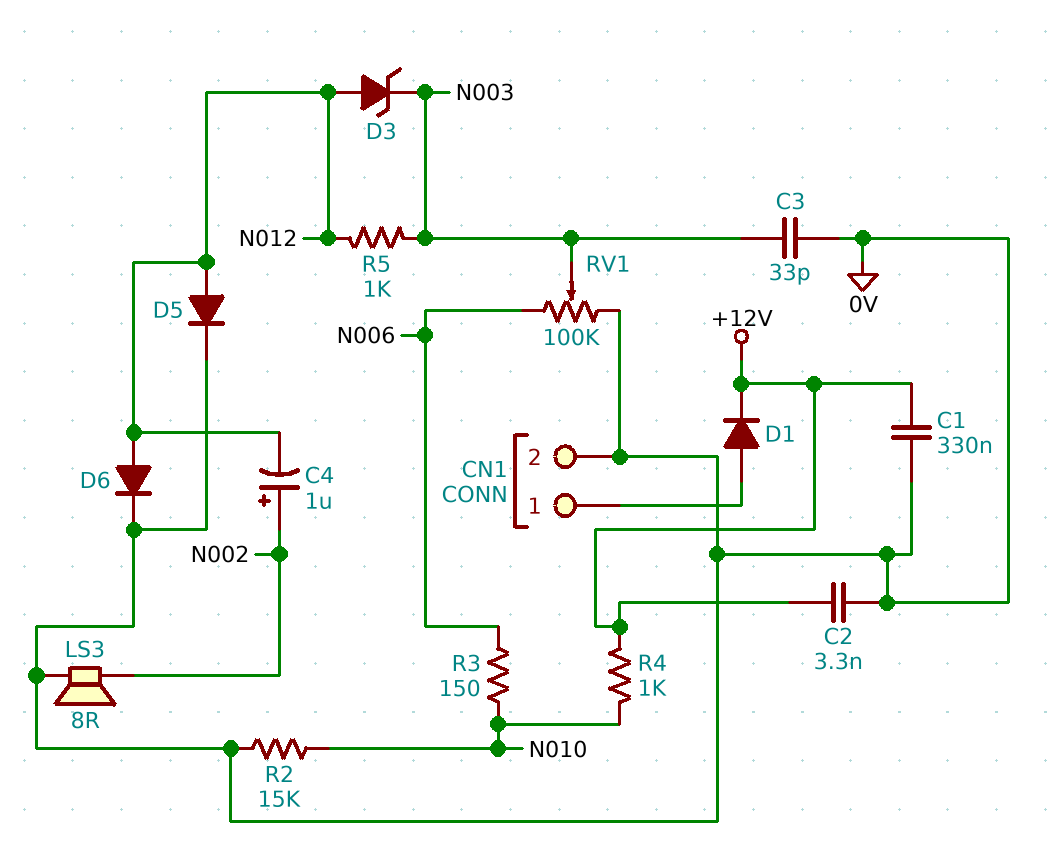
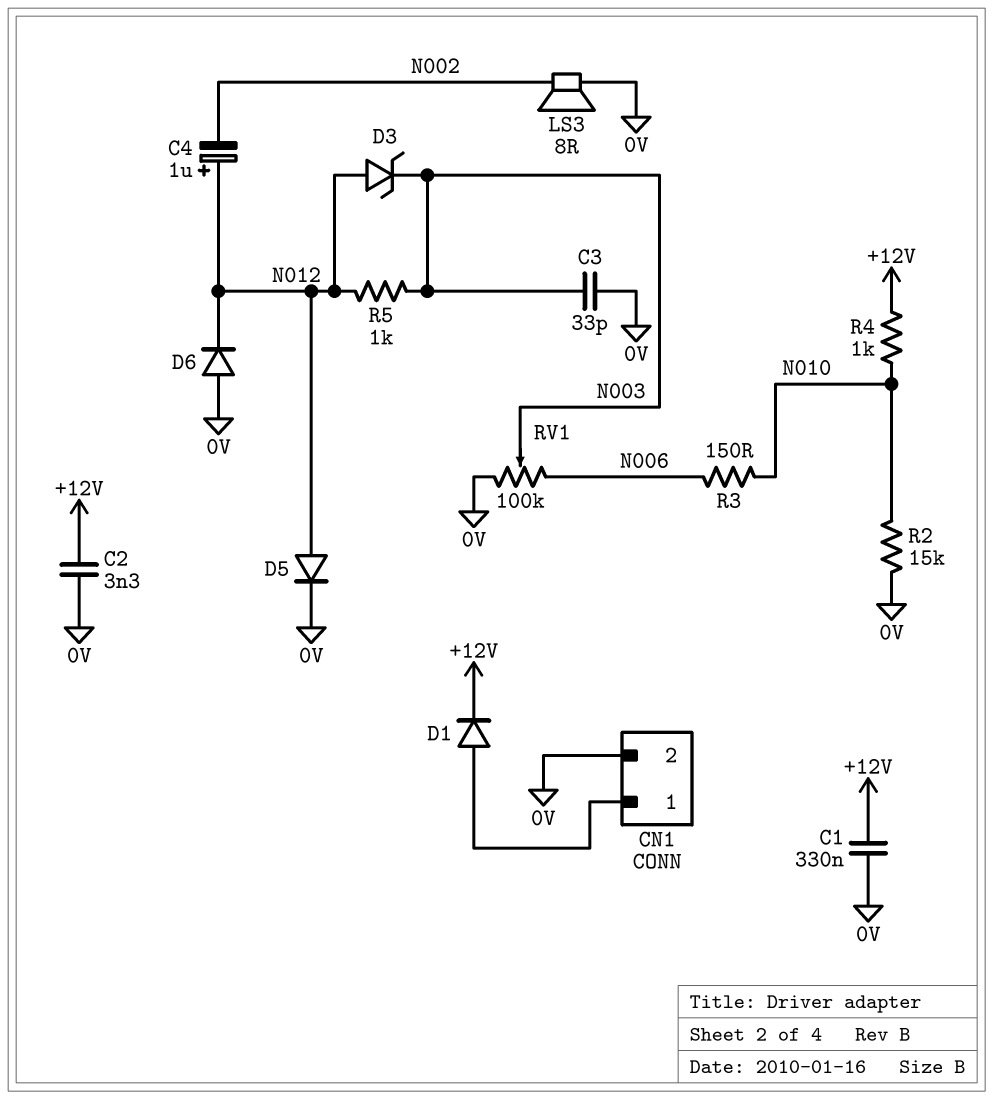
C4: 1uF (plus N002, minus N012) -> 1uF (plus N012, minus N002)
D6: diode (A N012, K 0V) -> diode (A 0V, K N012)

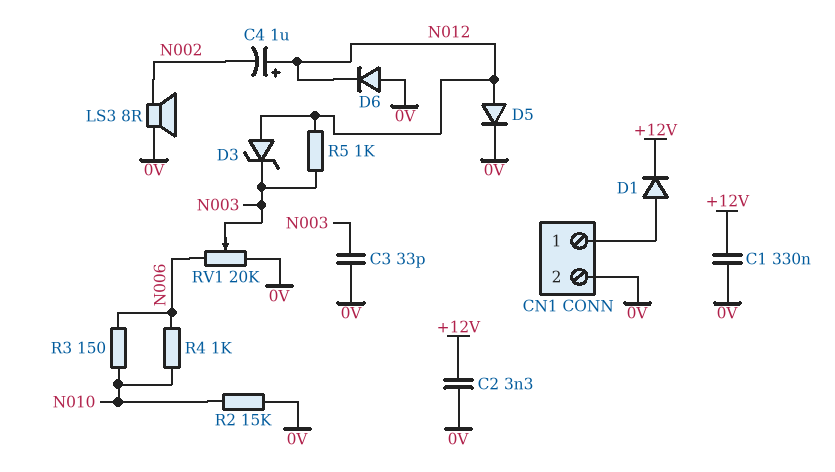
R4: 1k (+12V, N010) -> 1k (N006, N010)
RV1: 100k (0V, N006, wiper N003) -> 20k (0V, N006, wiper N003)

